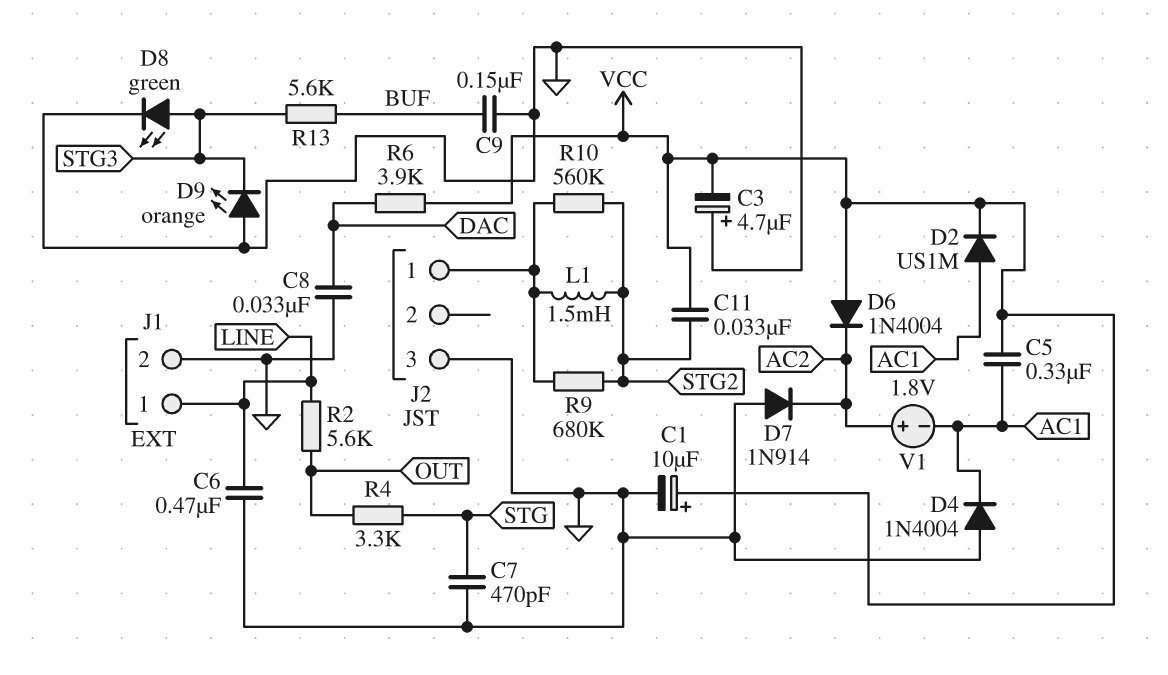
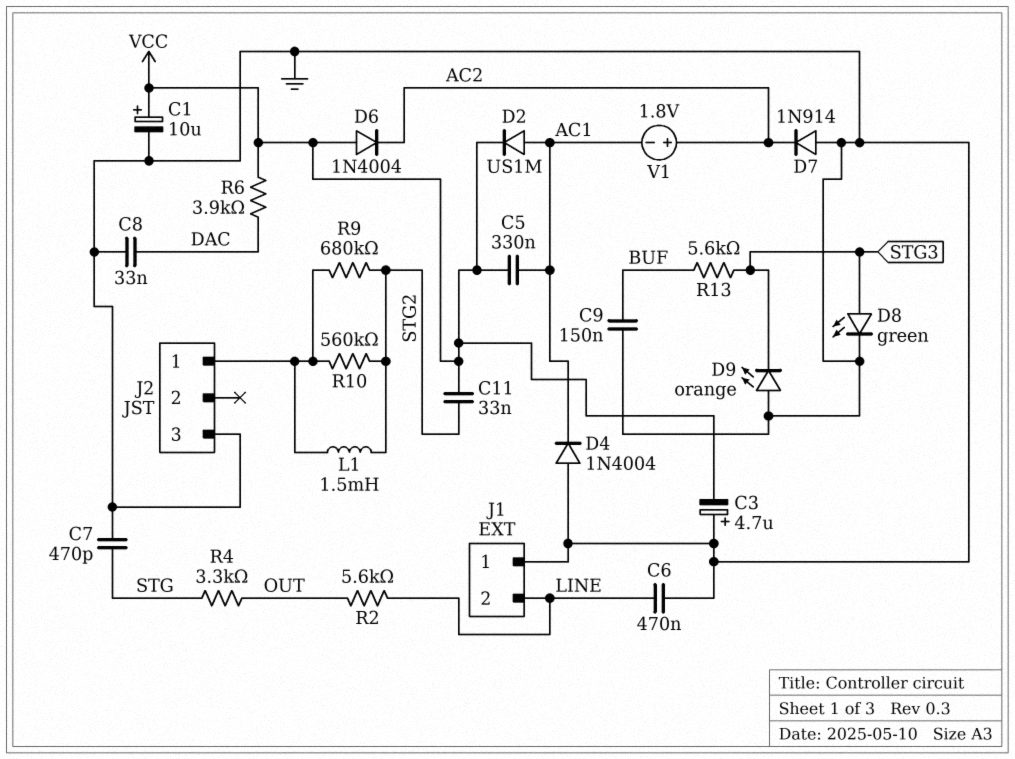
J1 pin 1: LINE -> GND
J1 pin 2: GND -> LINE

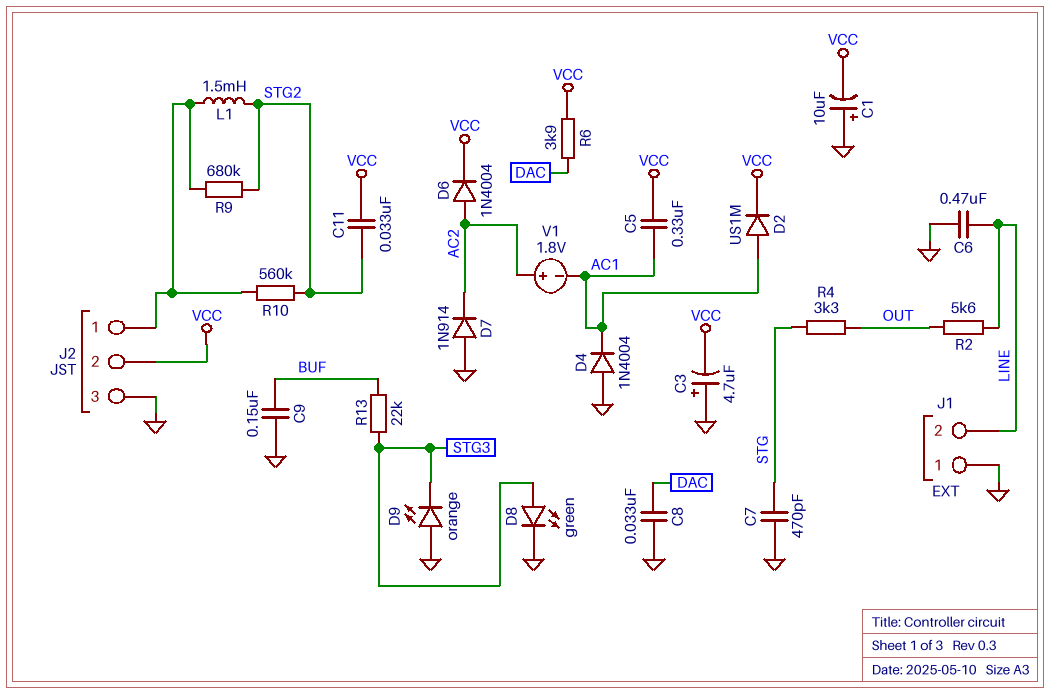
C1: 10uF (plus VCC, minus GND) -> 10uF (plus GND, minus VCC)
D6: diode 1N4004 (A VCC, K AC2) -> diode 1N4004 (A AC2, K VCC)
J2 pin 2: none -> VCC
R13: 5.6k (BUF, STG3) -> 22k (BUF, STG3)

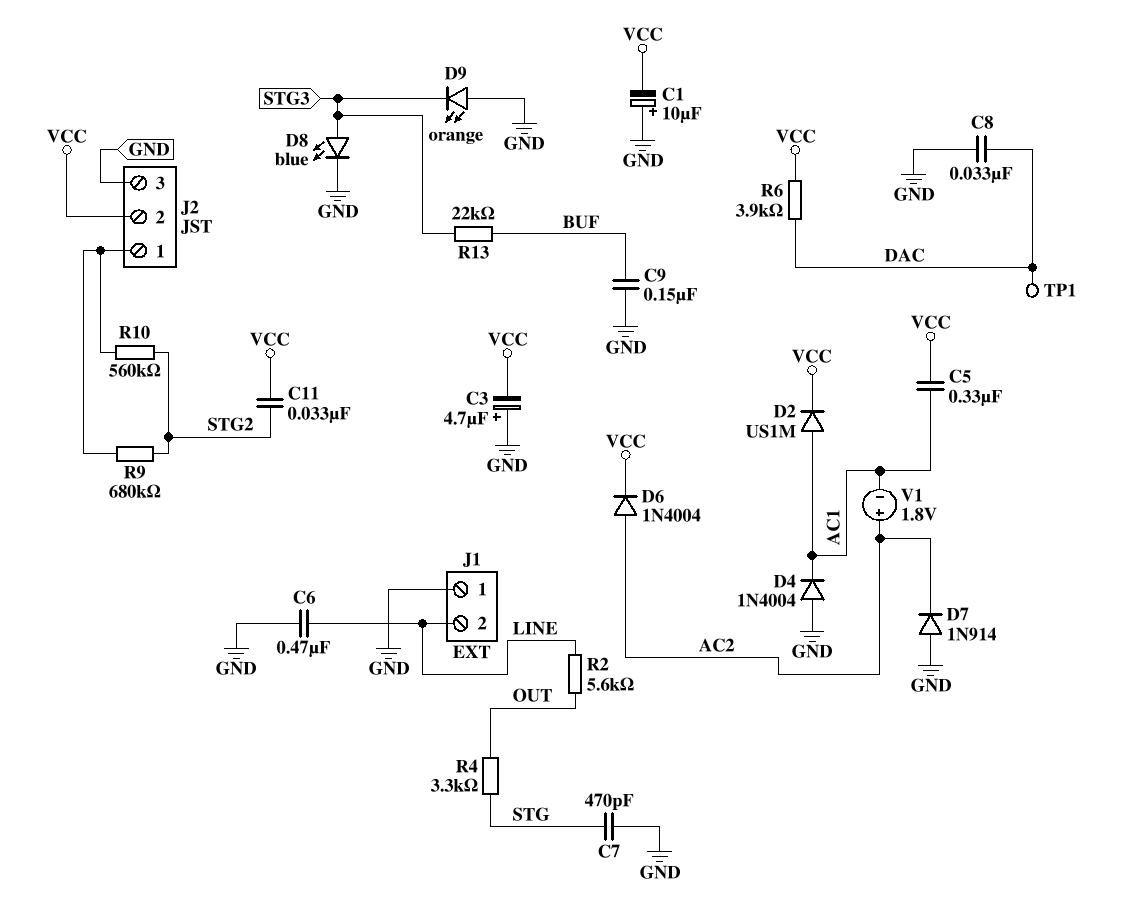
D8: LED green (A STG3, K GND) -> LED blue (A STG3, K GND)
L1: 1.5mH (J2/1, STG2) -> none
TP1: none -> test point (DAC)

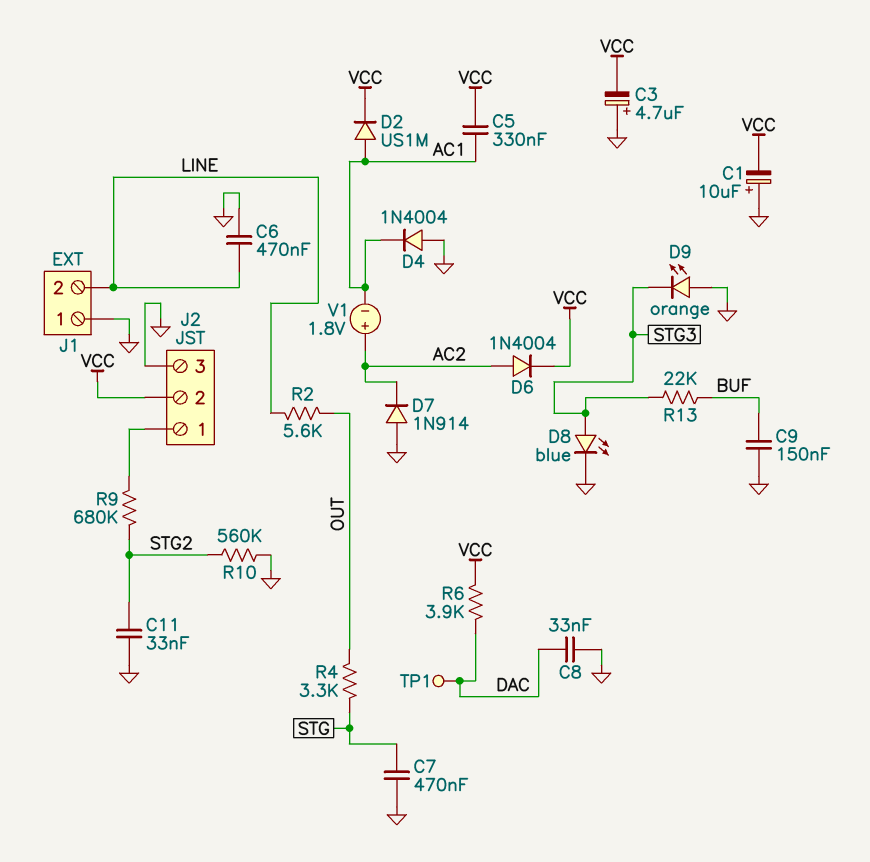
C7: 470pF (GND, STG) -> 470nF (GND, STG)
C11: 33nF (STG2, VCC) -> 33nF (GND, STG2)
R10: 560k (J2/1, STG2) -> 560k (GND, STG2)

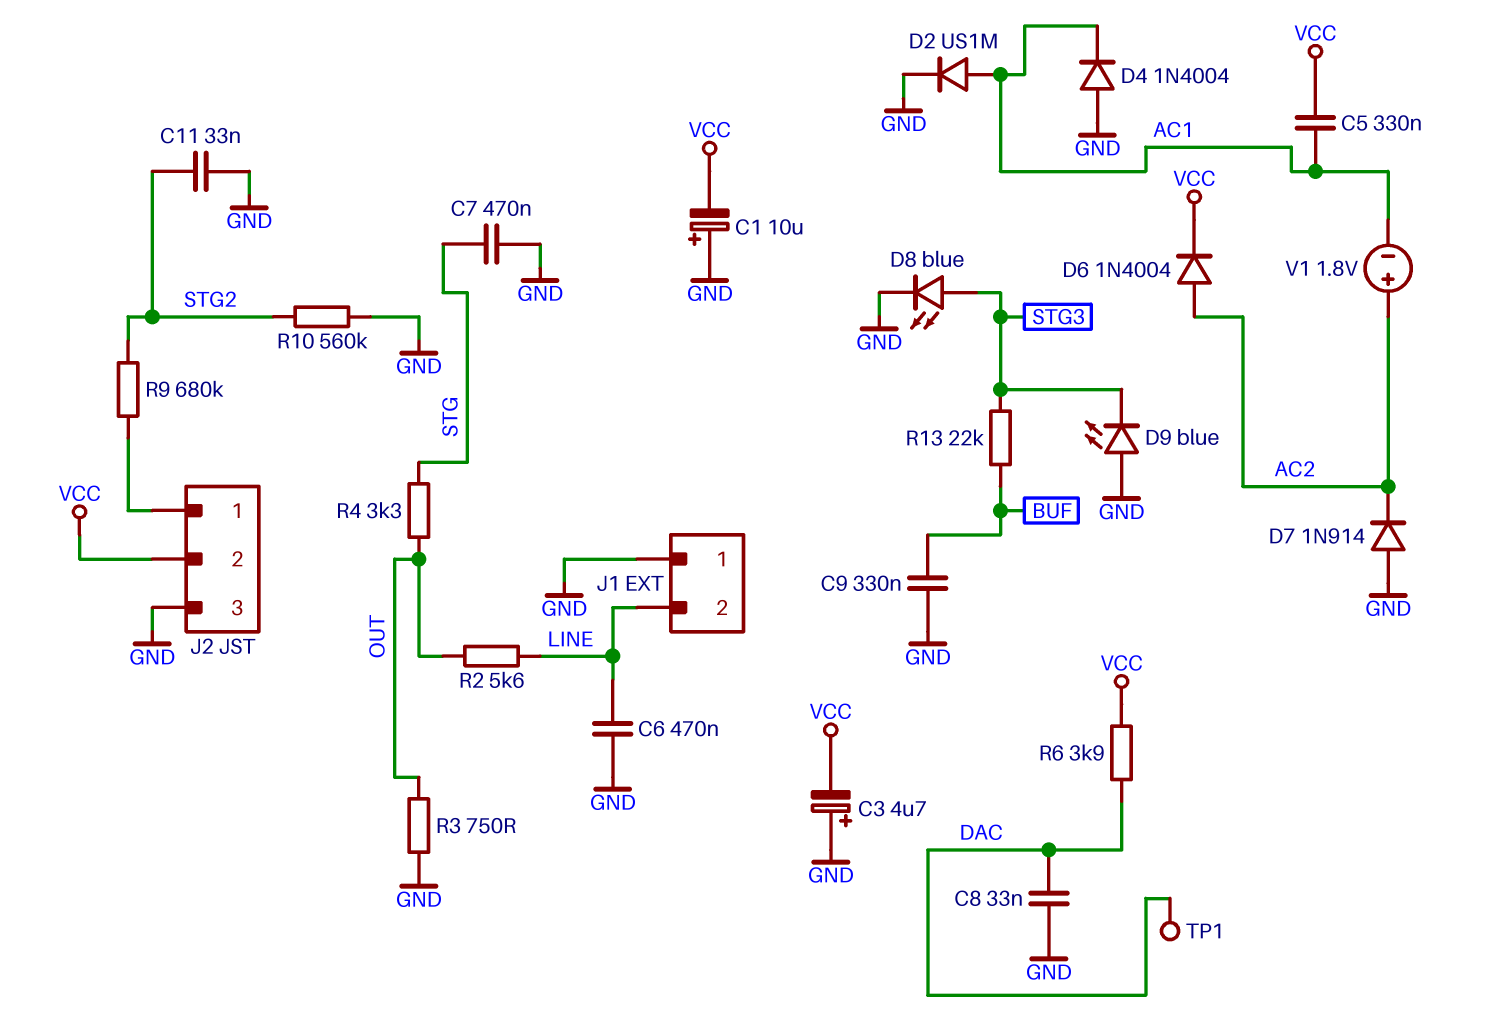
C9: 150nF (BUF, GND) -> 330nF (BUF, GND)
D2: diode US1M (A AC1, K VCC) -> diode US1M (A AC1, K GND)
D9: LED orange (A GND, K STG3) -> LED blue (A GND, K STG3)
R3: none -> 750 (GND, OUT)

